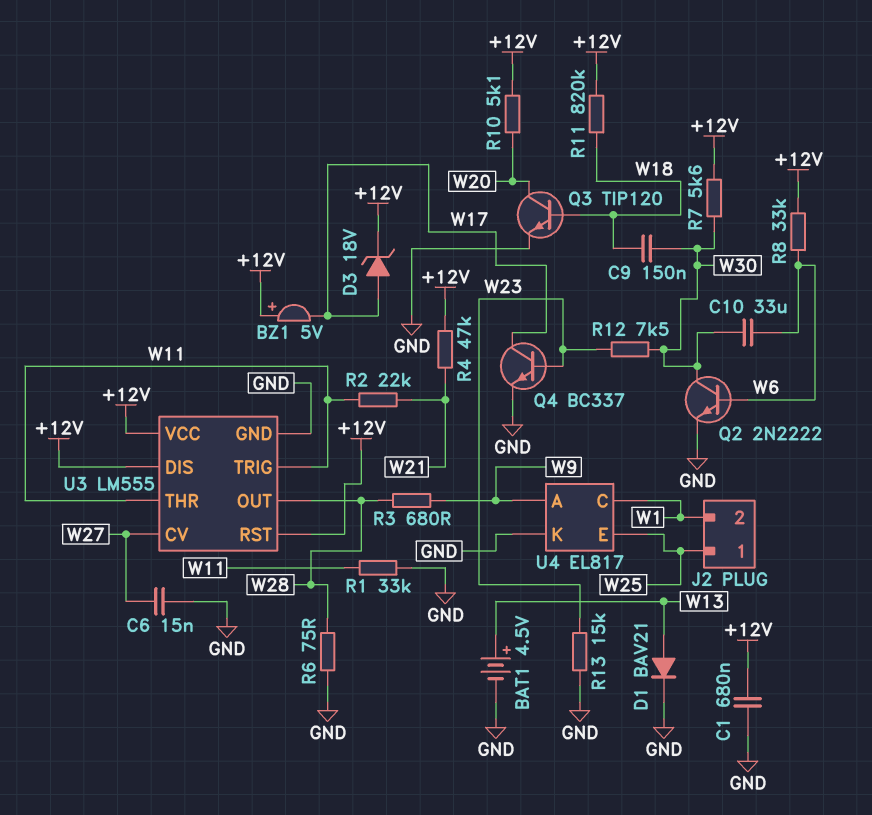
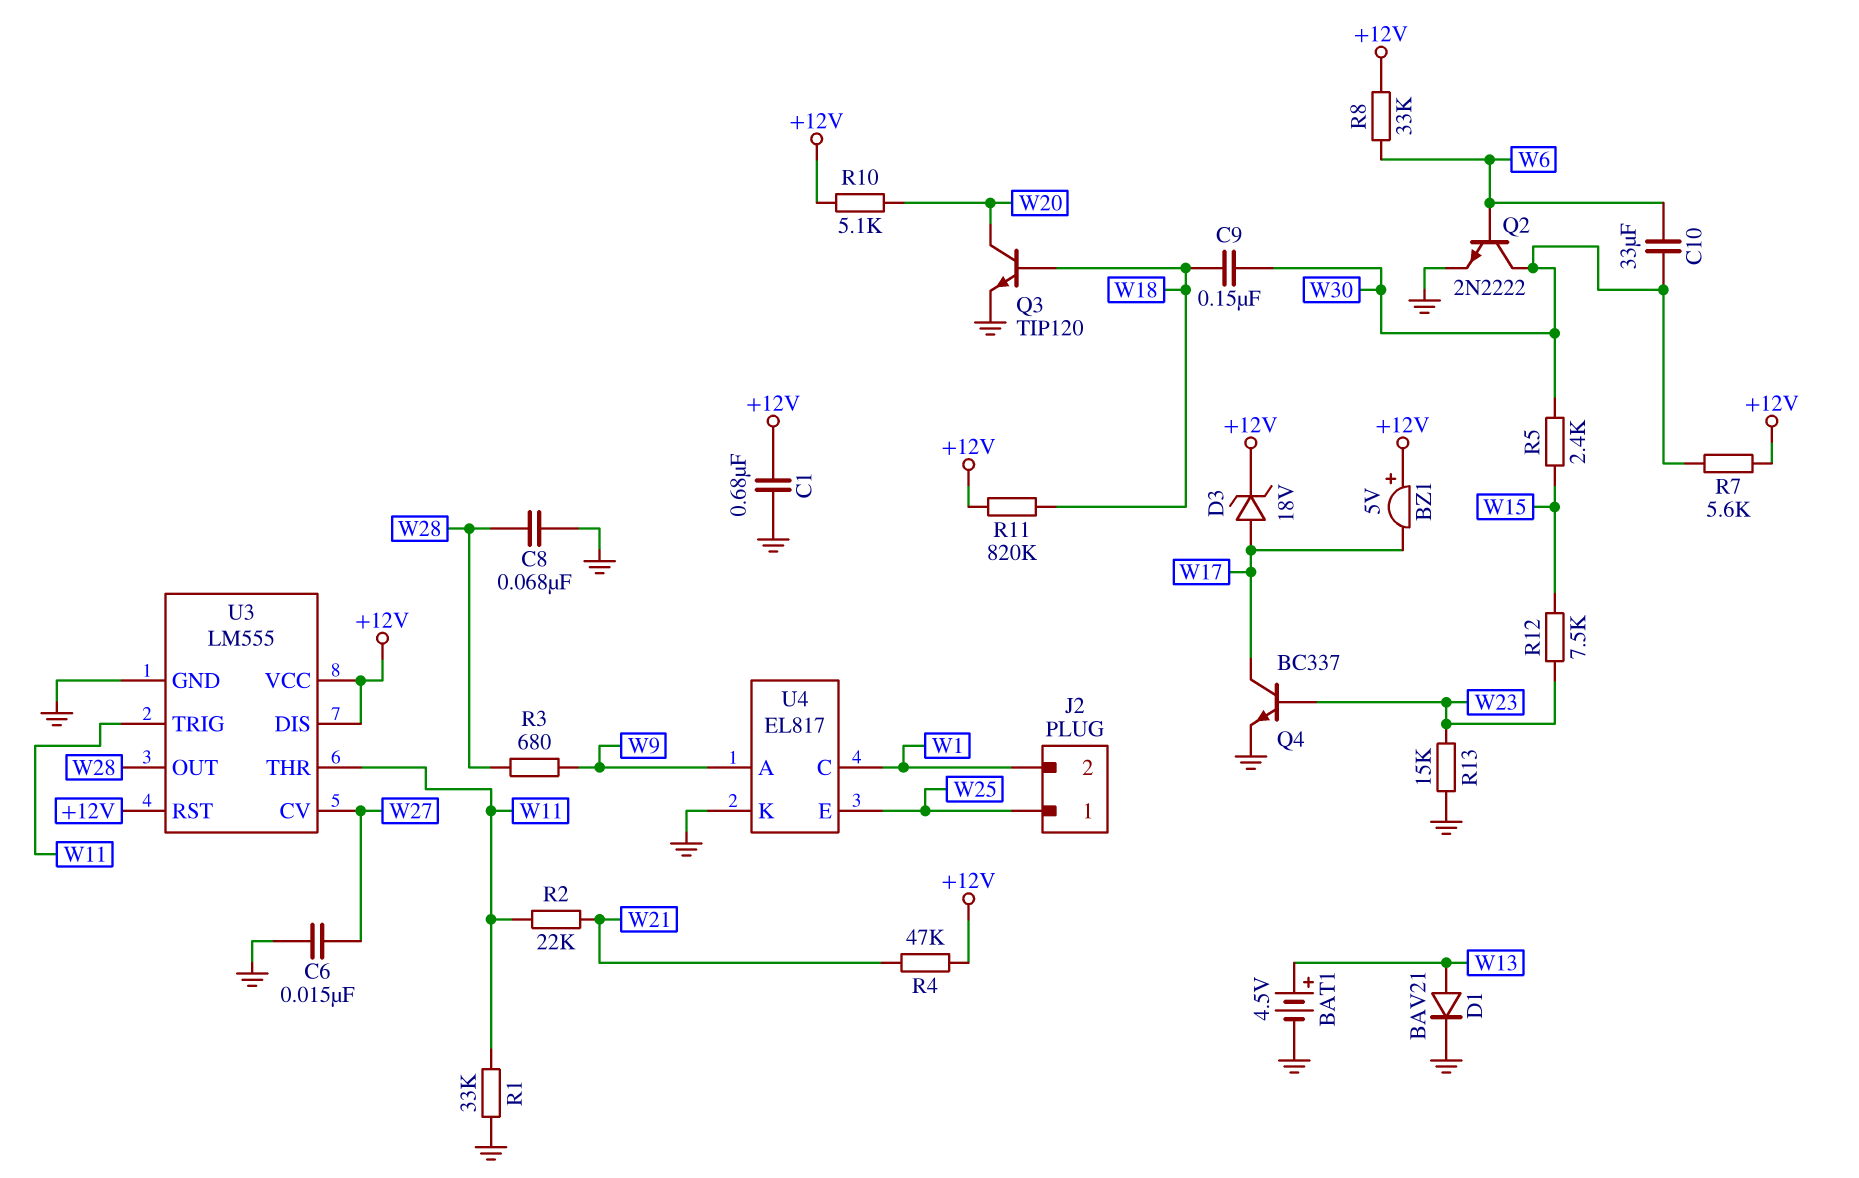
C8: none -> 68nF (GND, W28)
R5: none -> 2.4k (W15, W30)
R6: 75 (GND, W28) -> none
R12: 7.5k (W23, W30) -> 7.5k (W15, W23)

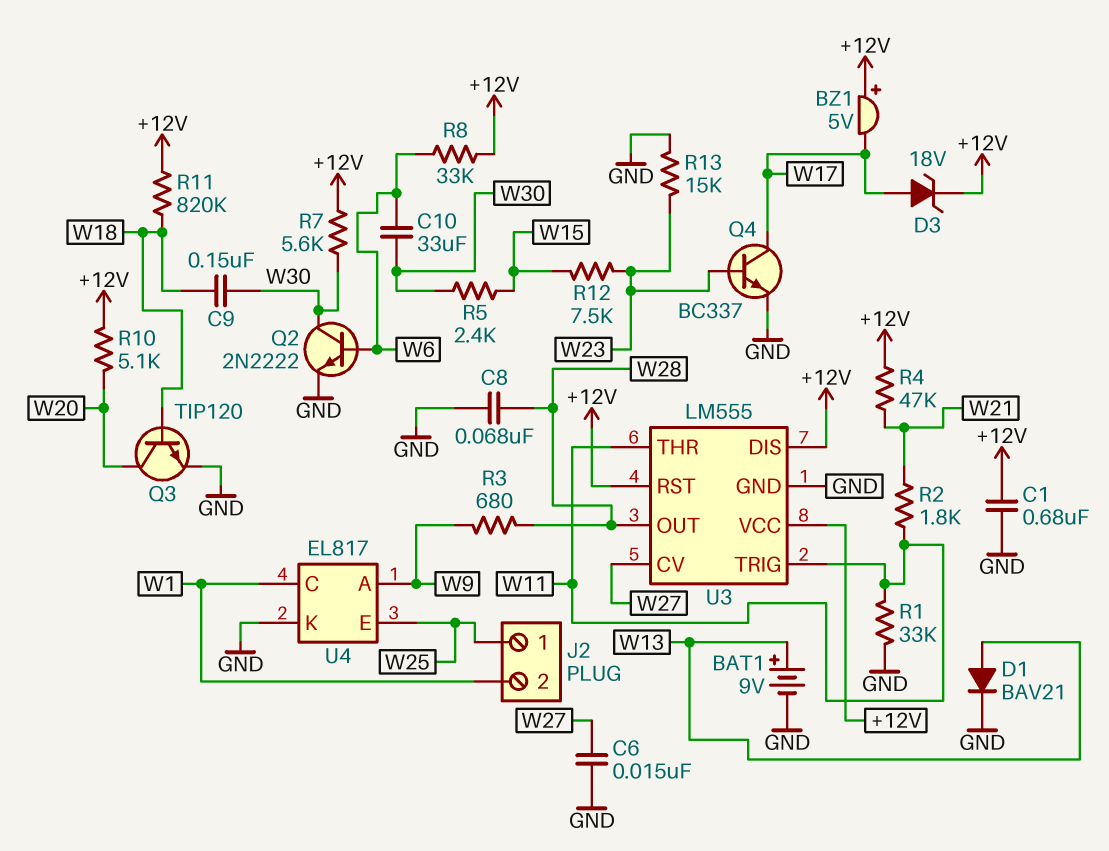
BAT1: 4.5V (plus W13, minus GND) -> 9V (plus W13, minus GND)
R2: 22k (W11, W21) -> 1.8k (W11, W21)

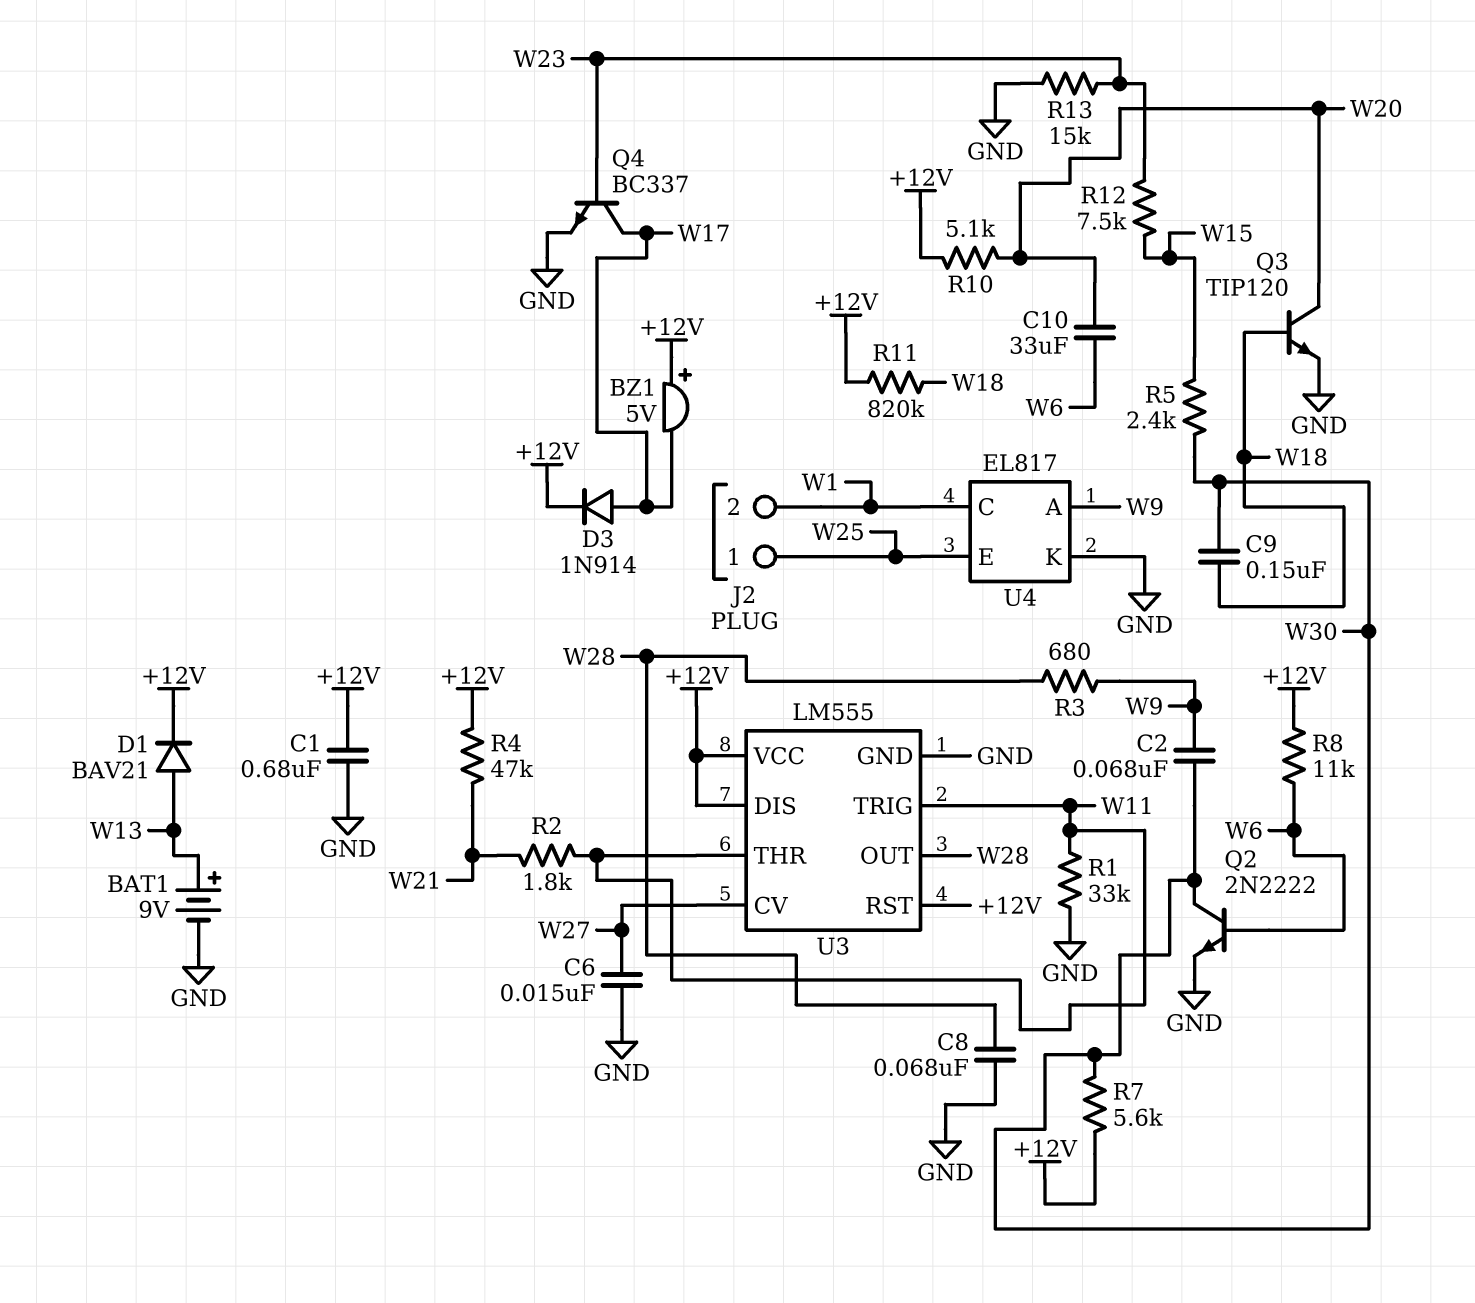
C2: none -> 68nF (W9, W30)
C10: 33uF (W6, W30) -> 33uF (W6, W20)
D1: diode BAV21 (A W13, K GND) -> diode BAV21 (A W13, K +12V)
D3: zener 18V (A W17, K +12V) -> diode 1N914 (A W17, K +12V)
R8: 33k (+12V, W6) -> 11k (+12V, W6)

